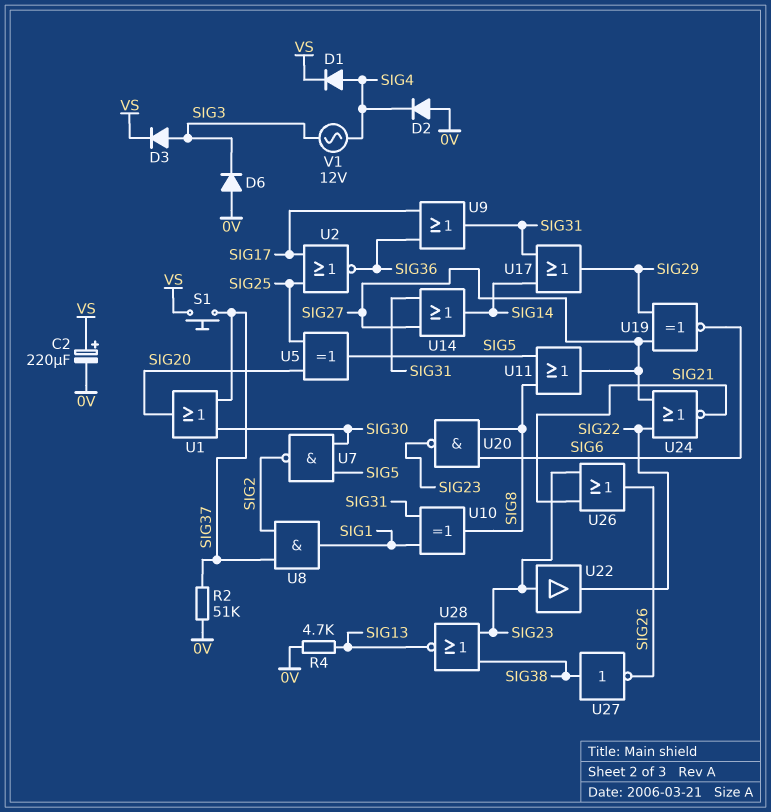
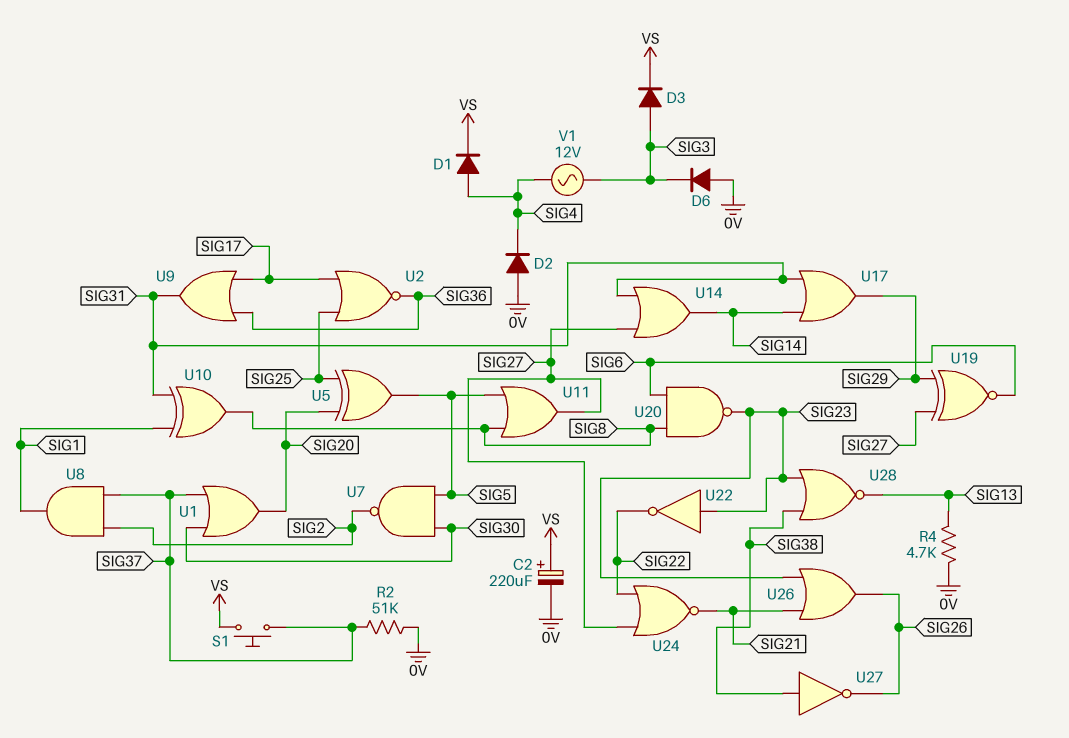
U22: buffer (in SIG23, out SIG22) -> NOT (in SIG23, out SIG22)

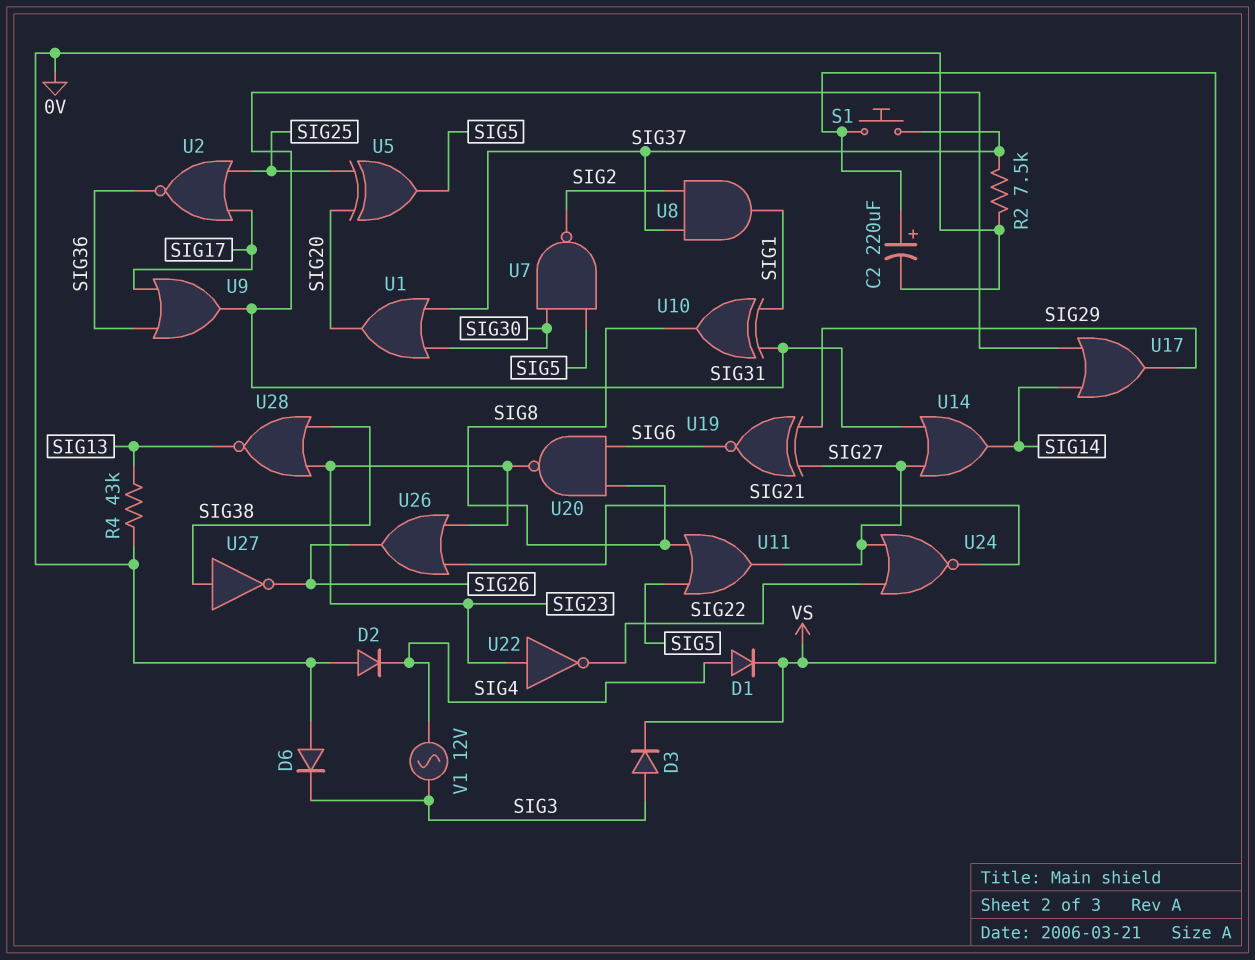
R2: 51k (0V, SIG37) -> 7.5k (0V, SIG37)
R4: 4.7k (0V, SIG13) -> 43k (0V, SIG13)

